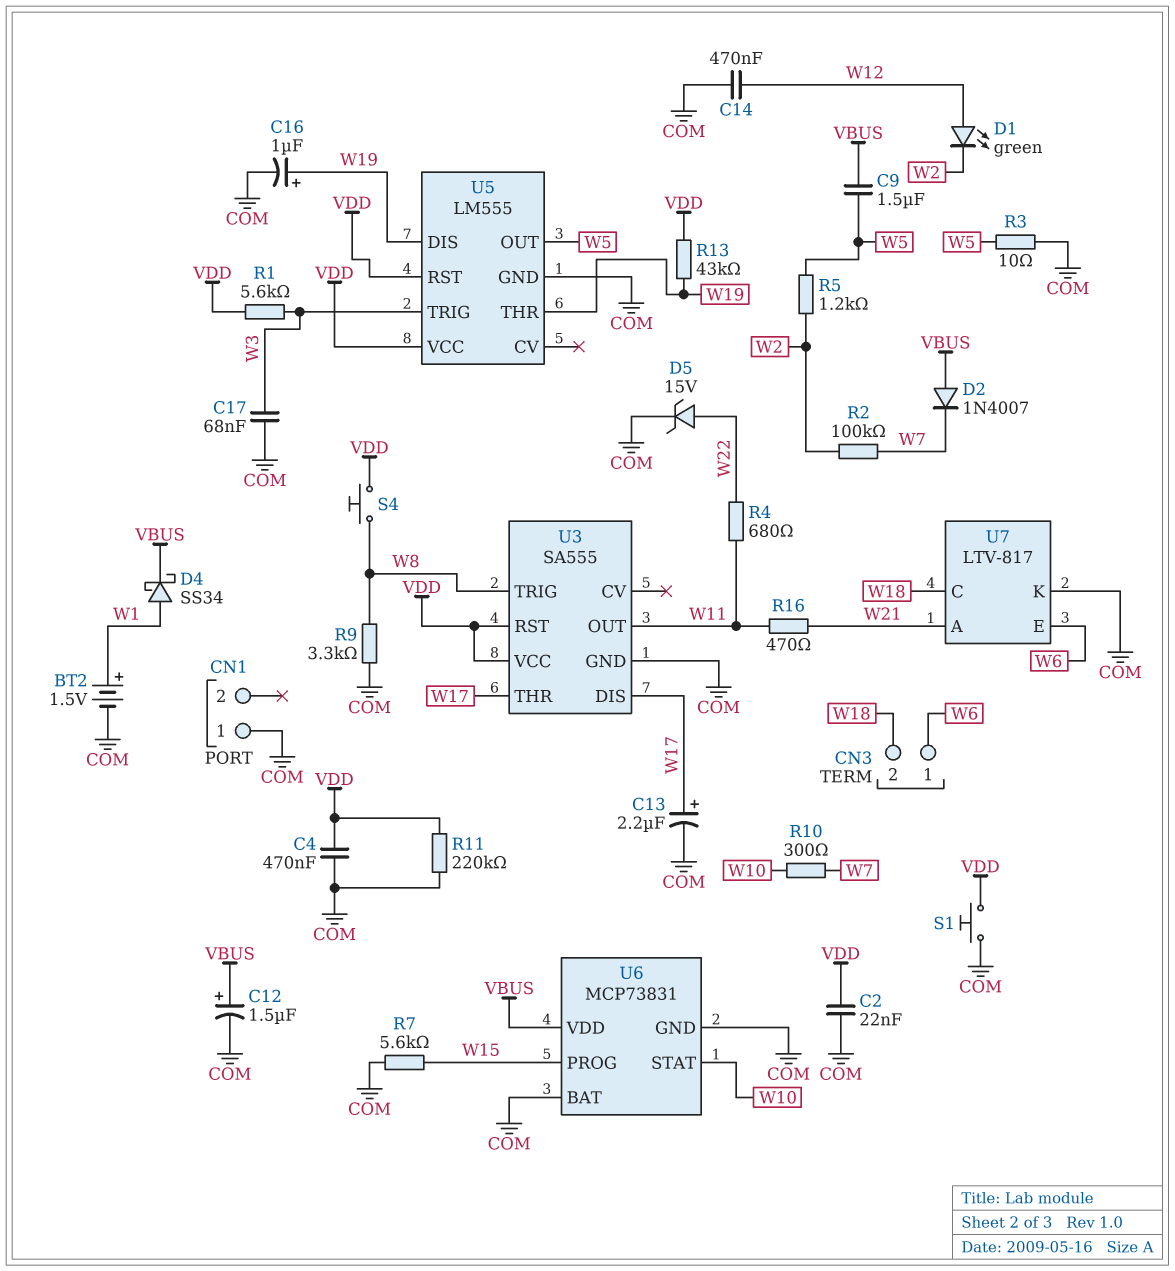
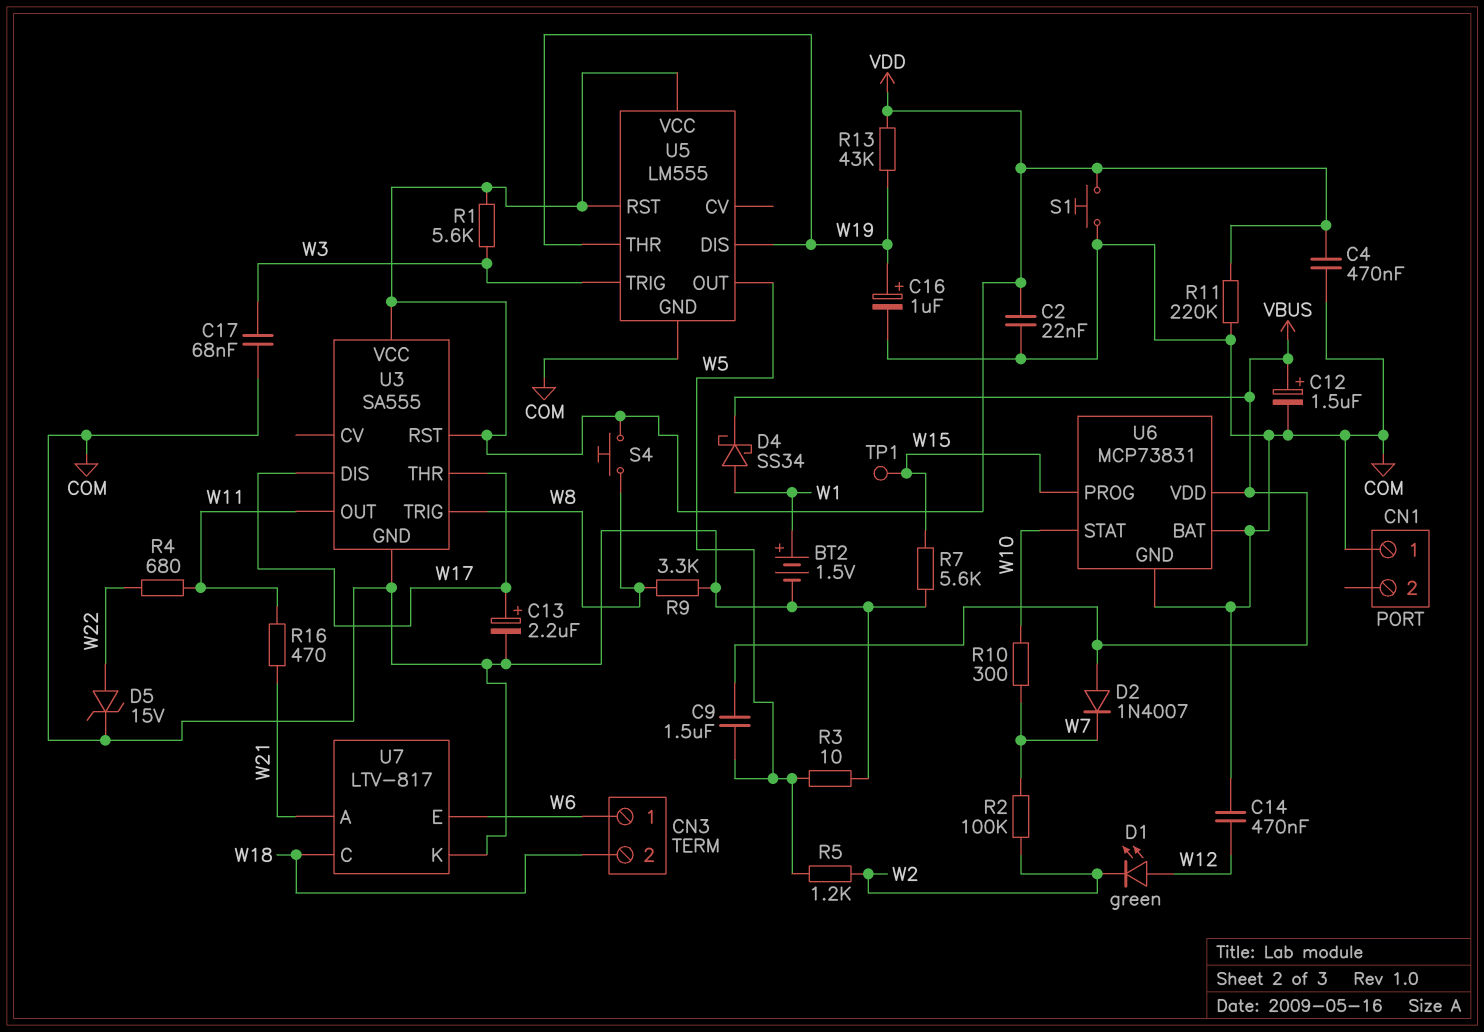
TP1: none -> test point (W15)

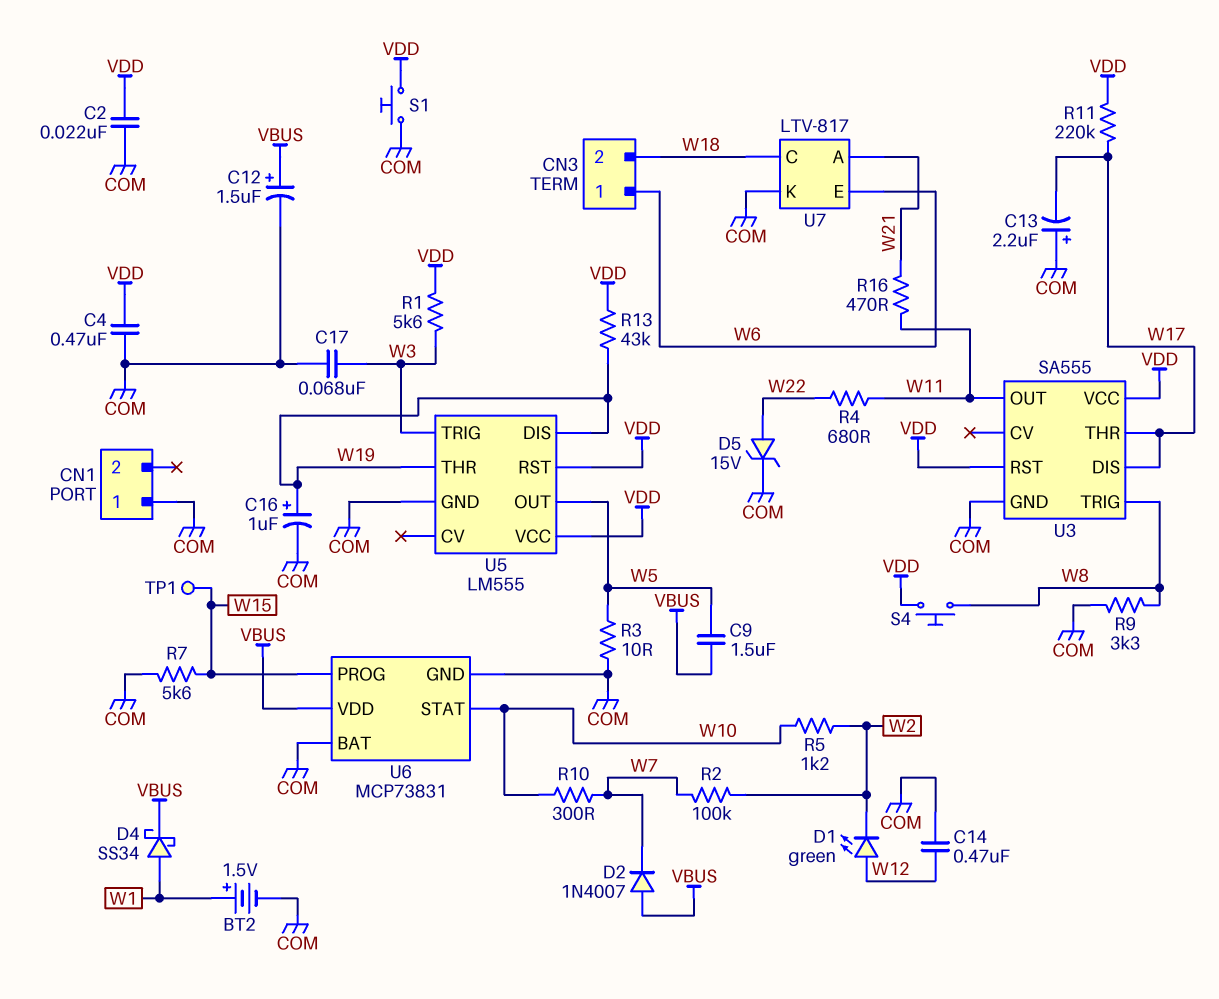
C13: 2.2uF (plus W17, minus COM) -> 2.2uF (plus COM, minus W17)
R5: 1.2k (W2, W5) -> 1.2k (W2, W10)
R11: 220k (COM, VDD) -> 220k (VDD, W17)

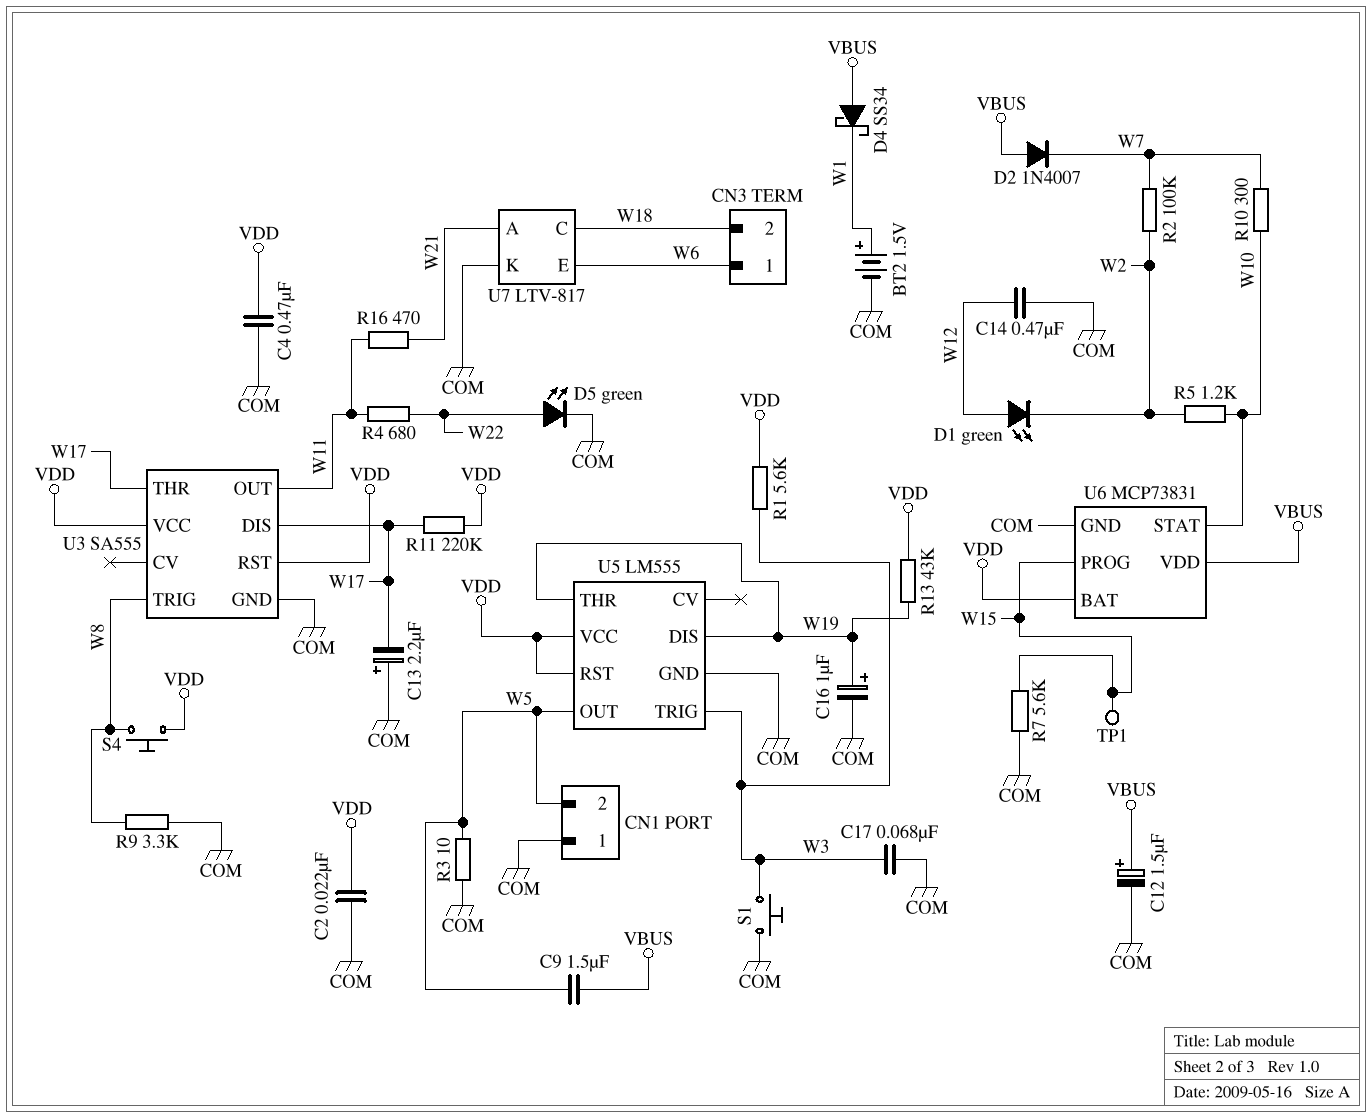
CN1 pin 2: none -> W5
D4: schottky SS34 (A W1, K VBUS) -> schottky SS34 (A VBUS, K W1)
D5: zener 15V (A W22, K COM) -> LED green (A W22, K COM)
S1: button (COM, VDD) -> button (COM, W3)
U6 pin BAT: COM -> VDD

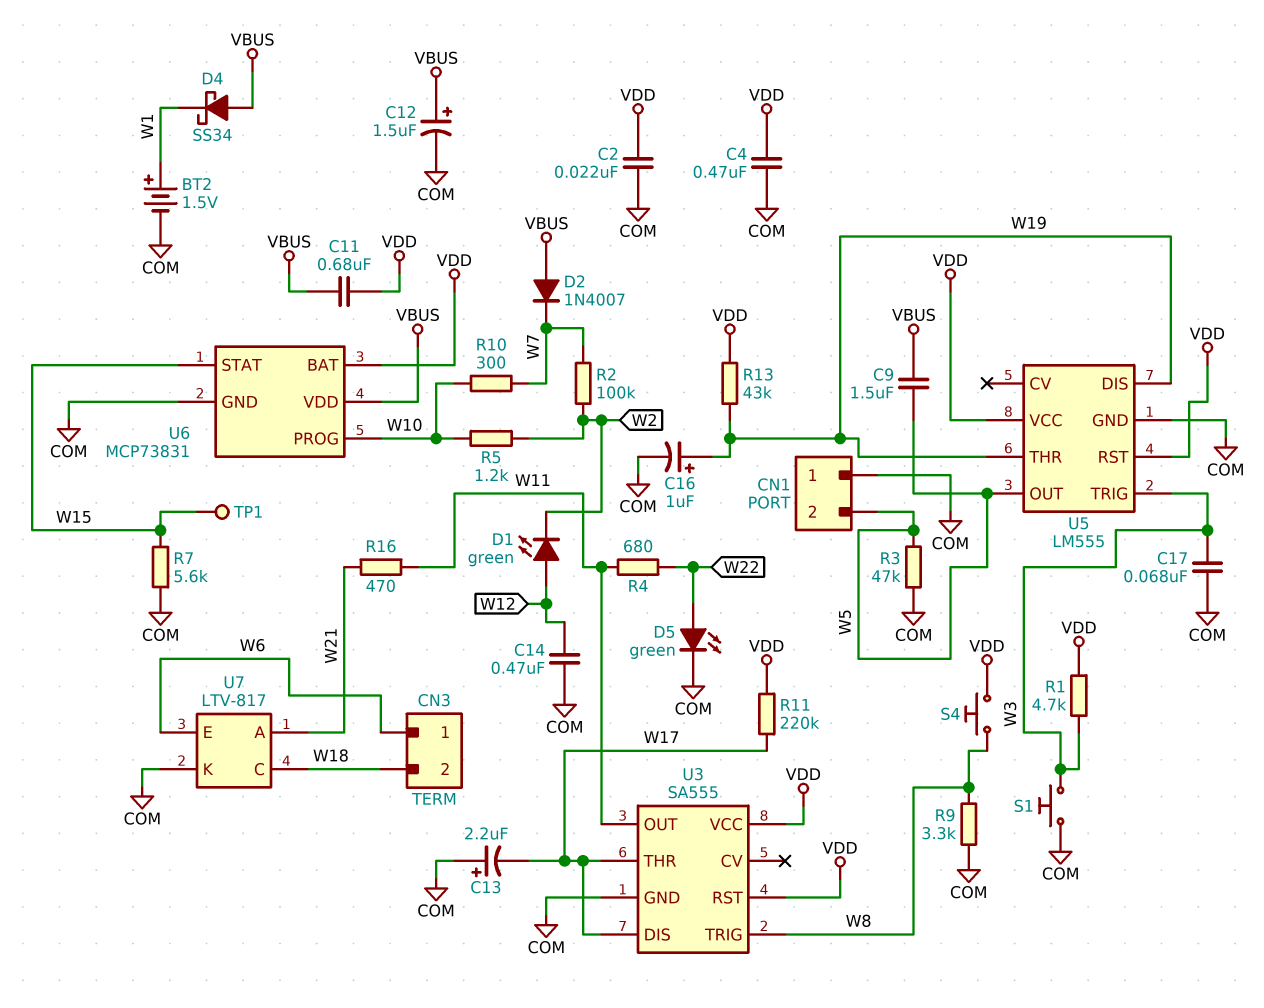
C11: none -> 680nF (VBUS, VDD)
R1: 5.6k (VDD, W3) -> 4.7k (VDD, W3)
R3: 10 (COM, W5) -> 47k (COM, W5)
U6 pin PROG: W15 -> W10
U6 pin STAT: W10 -> W15

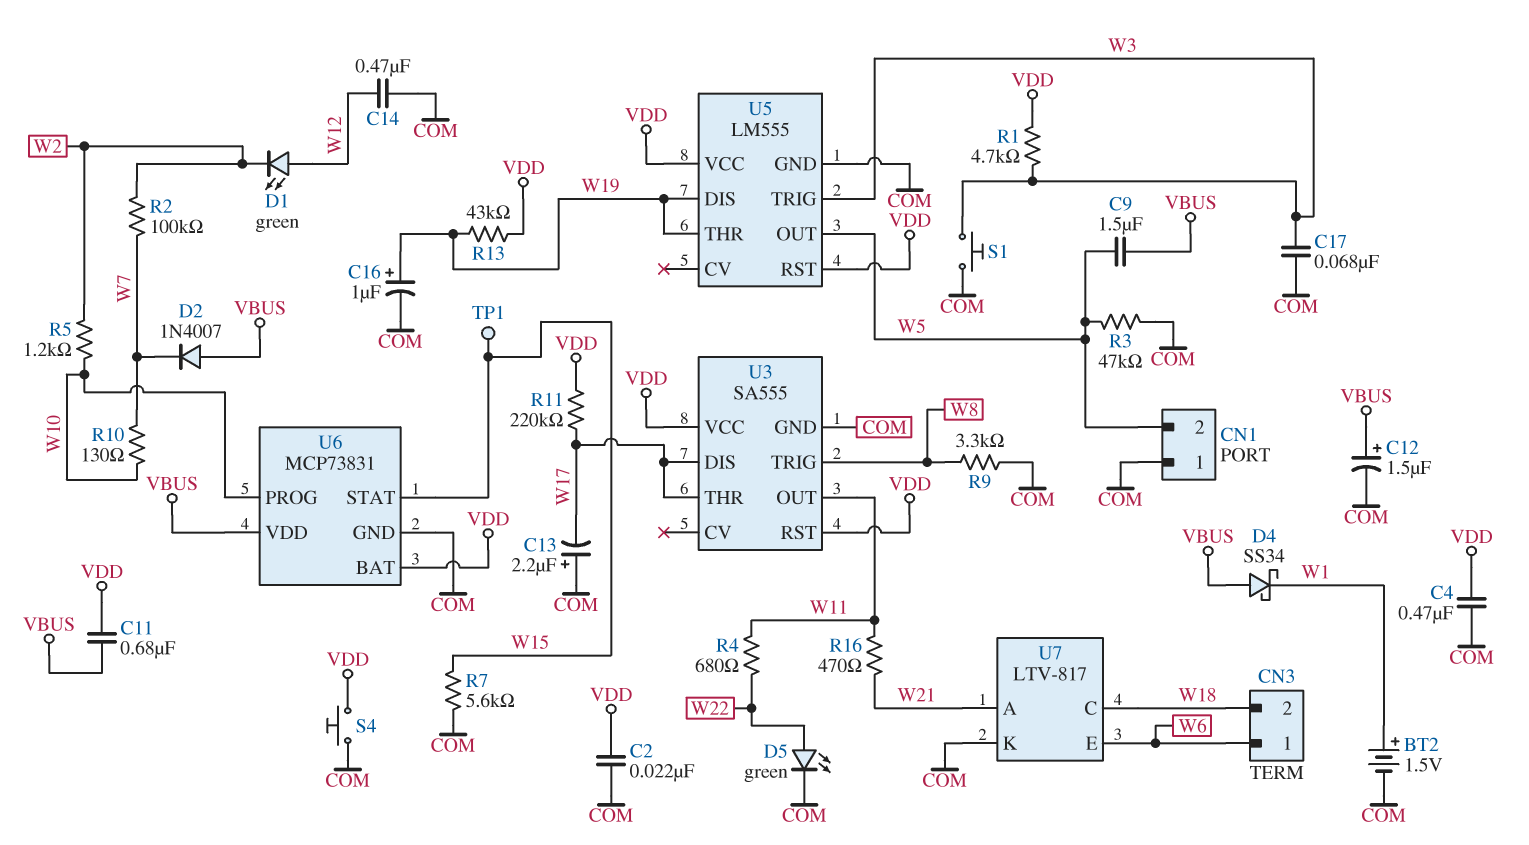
R10: 300 (W7, W10) -> 130 (W7, W10)
S4: button (VDD, W8) -> button (COM, VDD)

